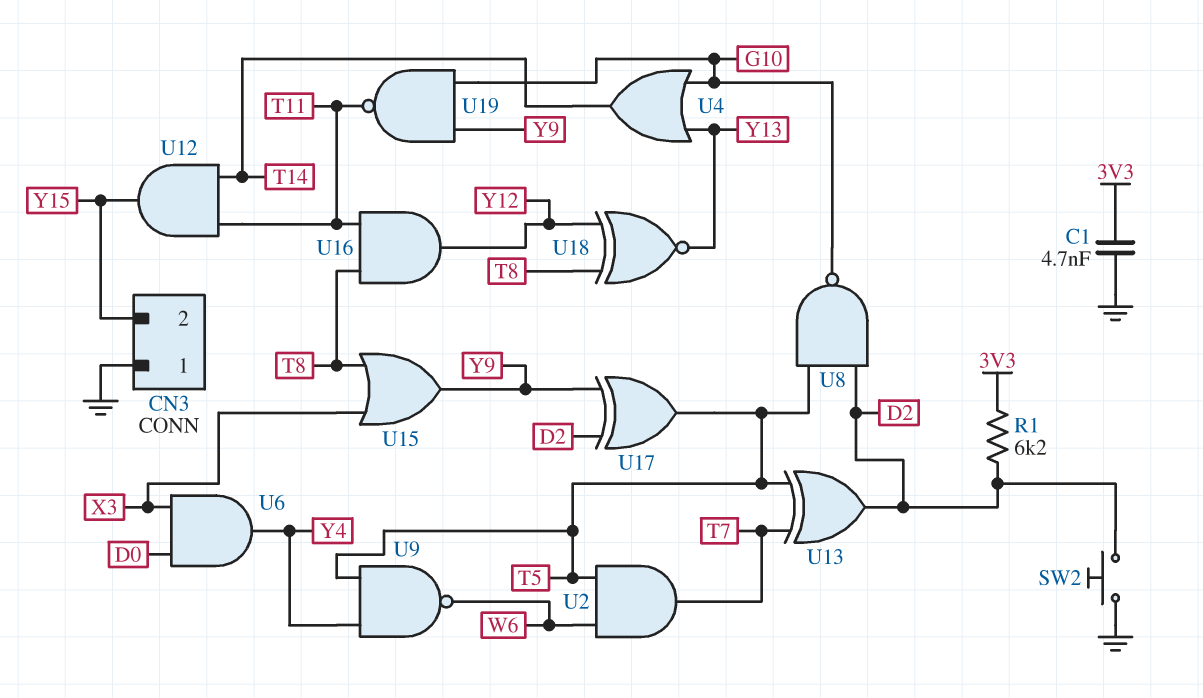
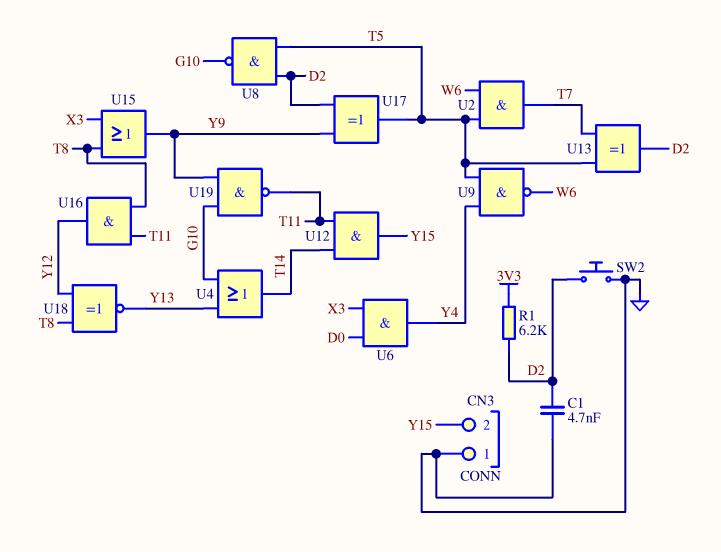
C1: 4.7nF (3V3, GND) -> 4.7nF (D2, GND)

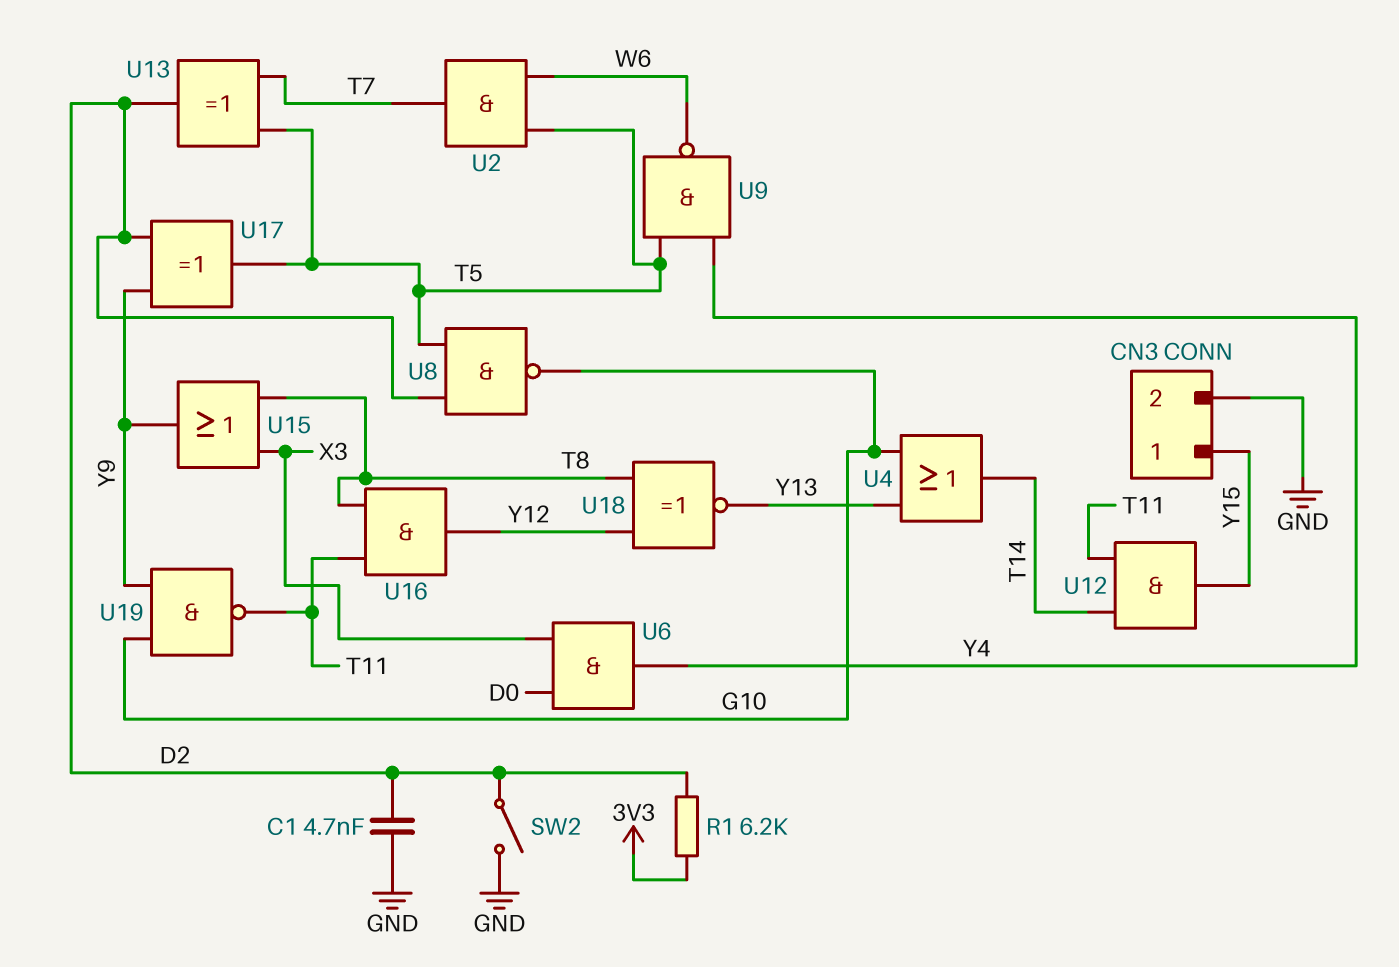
CN3 pin 1: GND -> Y15
CN3 pin 2: Y15 -> GND
SW2: button (D2, GND) -> switch (D2, GND)

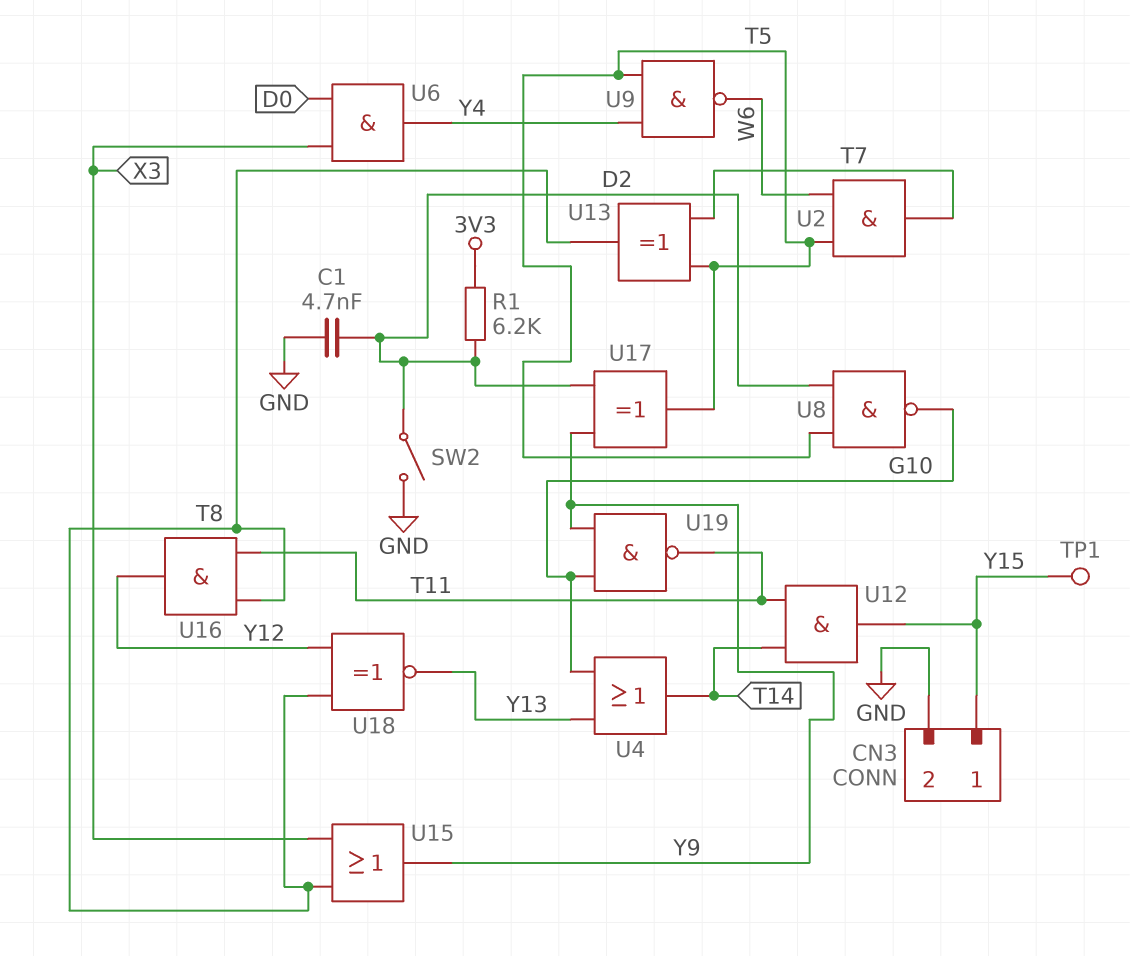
TP1: none -> test point (Y15)
U13: XOR (in T5, in T7, out D2) -> XOR (in T5, in T7, out T8)

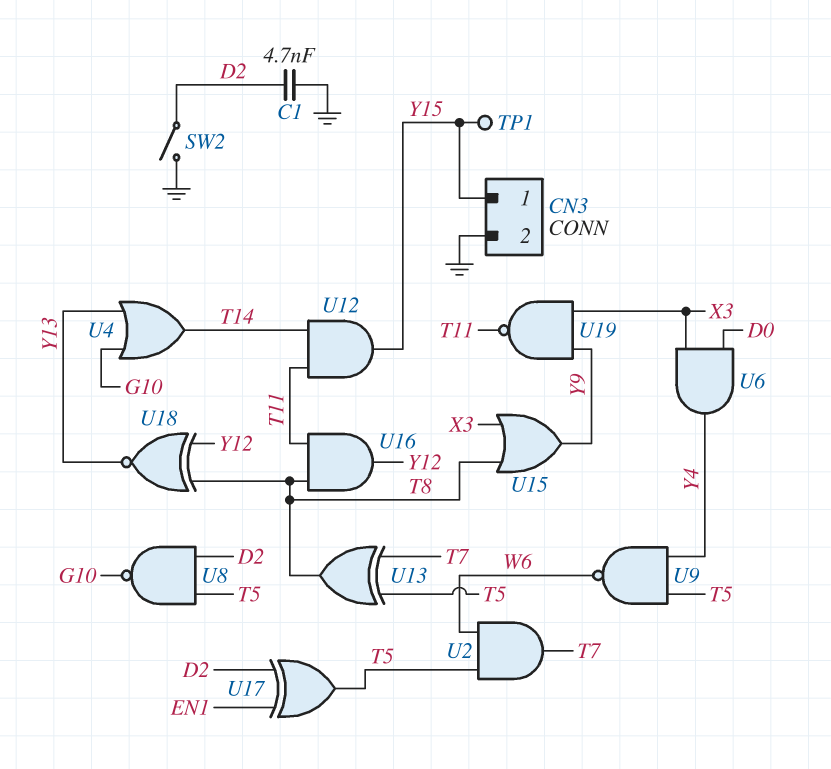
R1: 6.2k (3V3, D2) -> none
U17: XOR (in D2, in Y9, out T5) -> XOR (in D2, in EN1, out T5)
U19: NAND (in G10, in Y9, out T11) -> NAND (in X3, in Y9, out T11)

